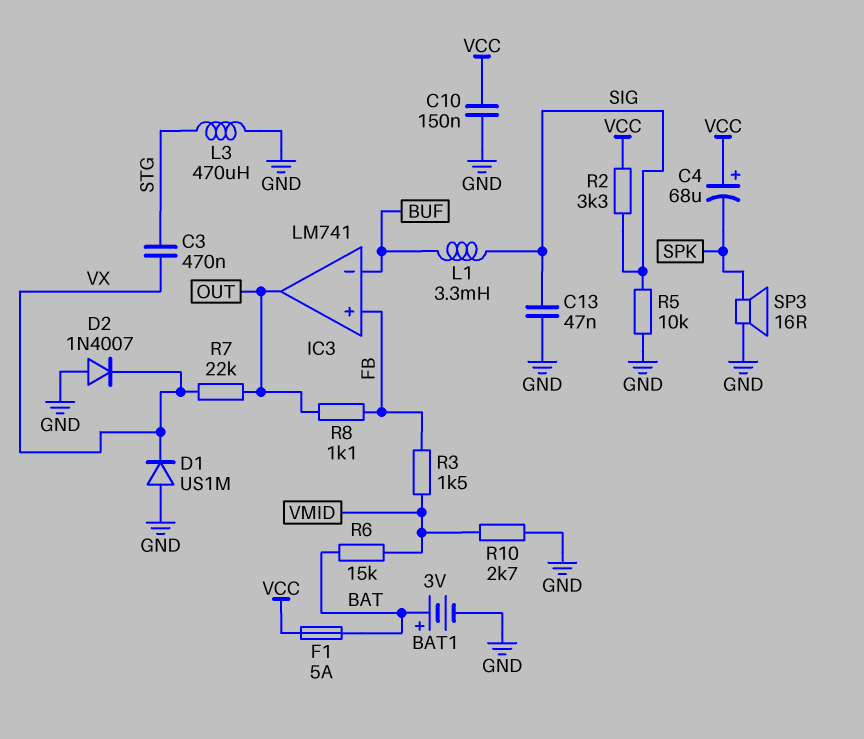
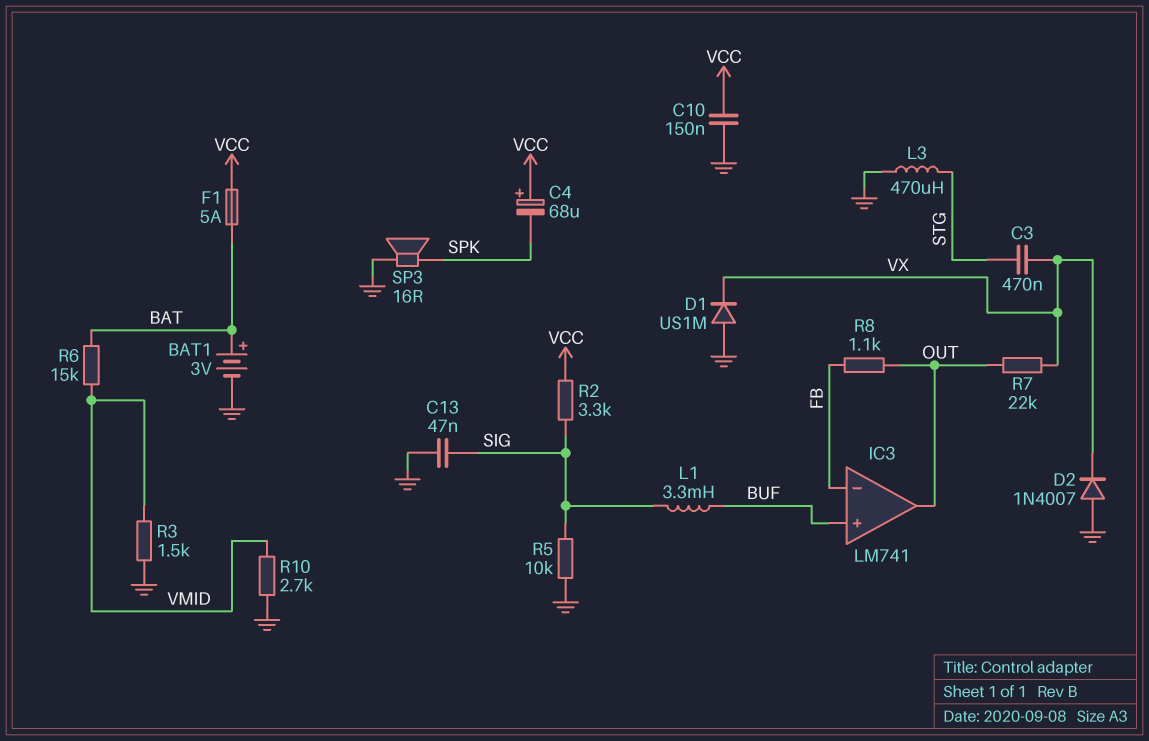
IC3 pin in+: FB -> BUF
IC3 pin in-: BUF -> FB
R3: 1.5k (FB, VMID) -> 1.5k (GND, VMID)

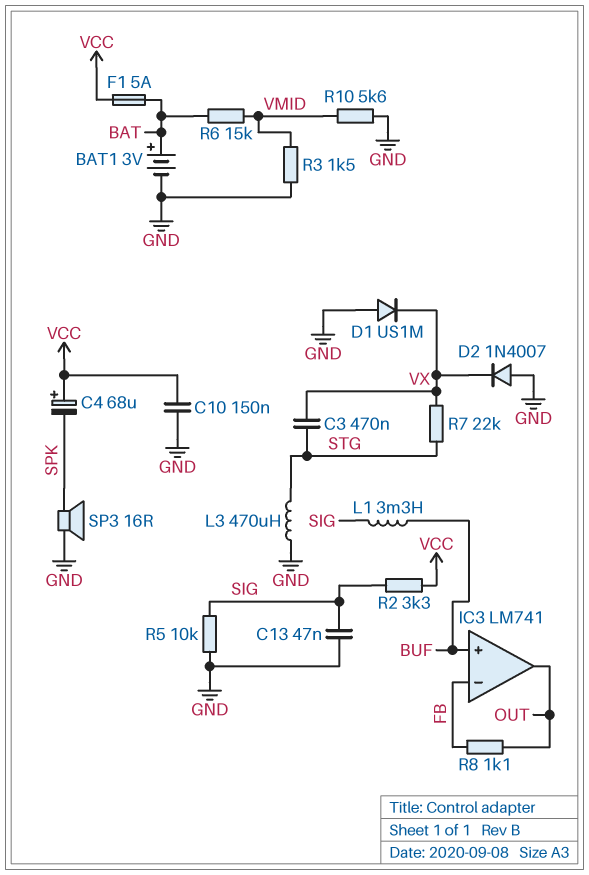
R7: 22k (OUT, VX) -> 22k (STG, VX)
R10: 2.7k (GND, VMID) -> 5.6k (GND, VMID)

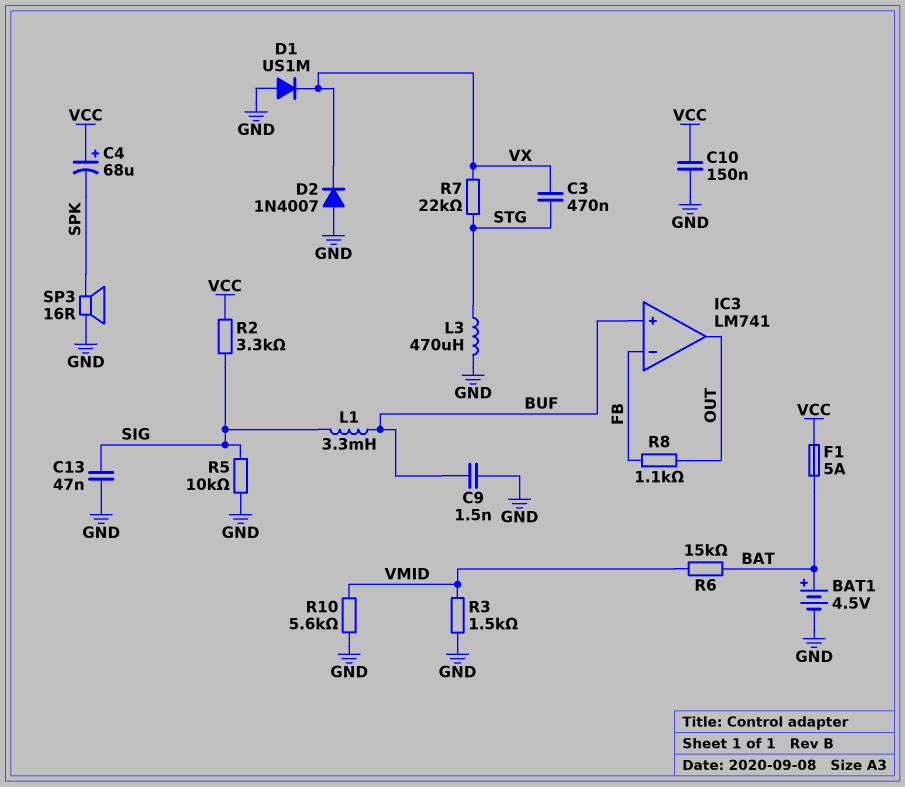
BAT1: 3V (plus BAT, minus GND) -> 4.5V (plus BAT, minus GND)
C9: none -> 1.5nF (BUF, GND)

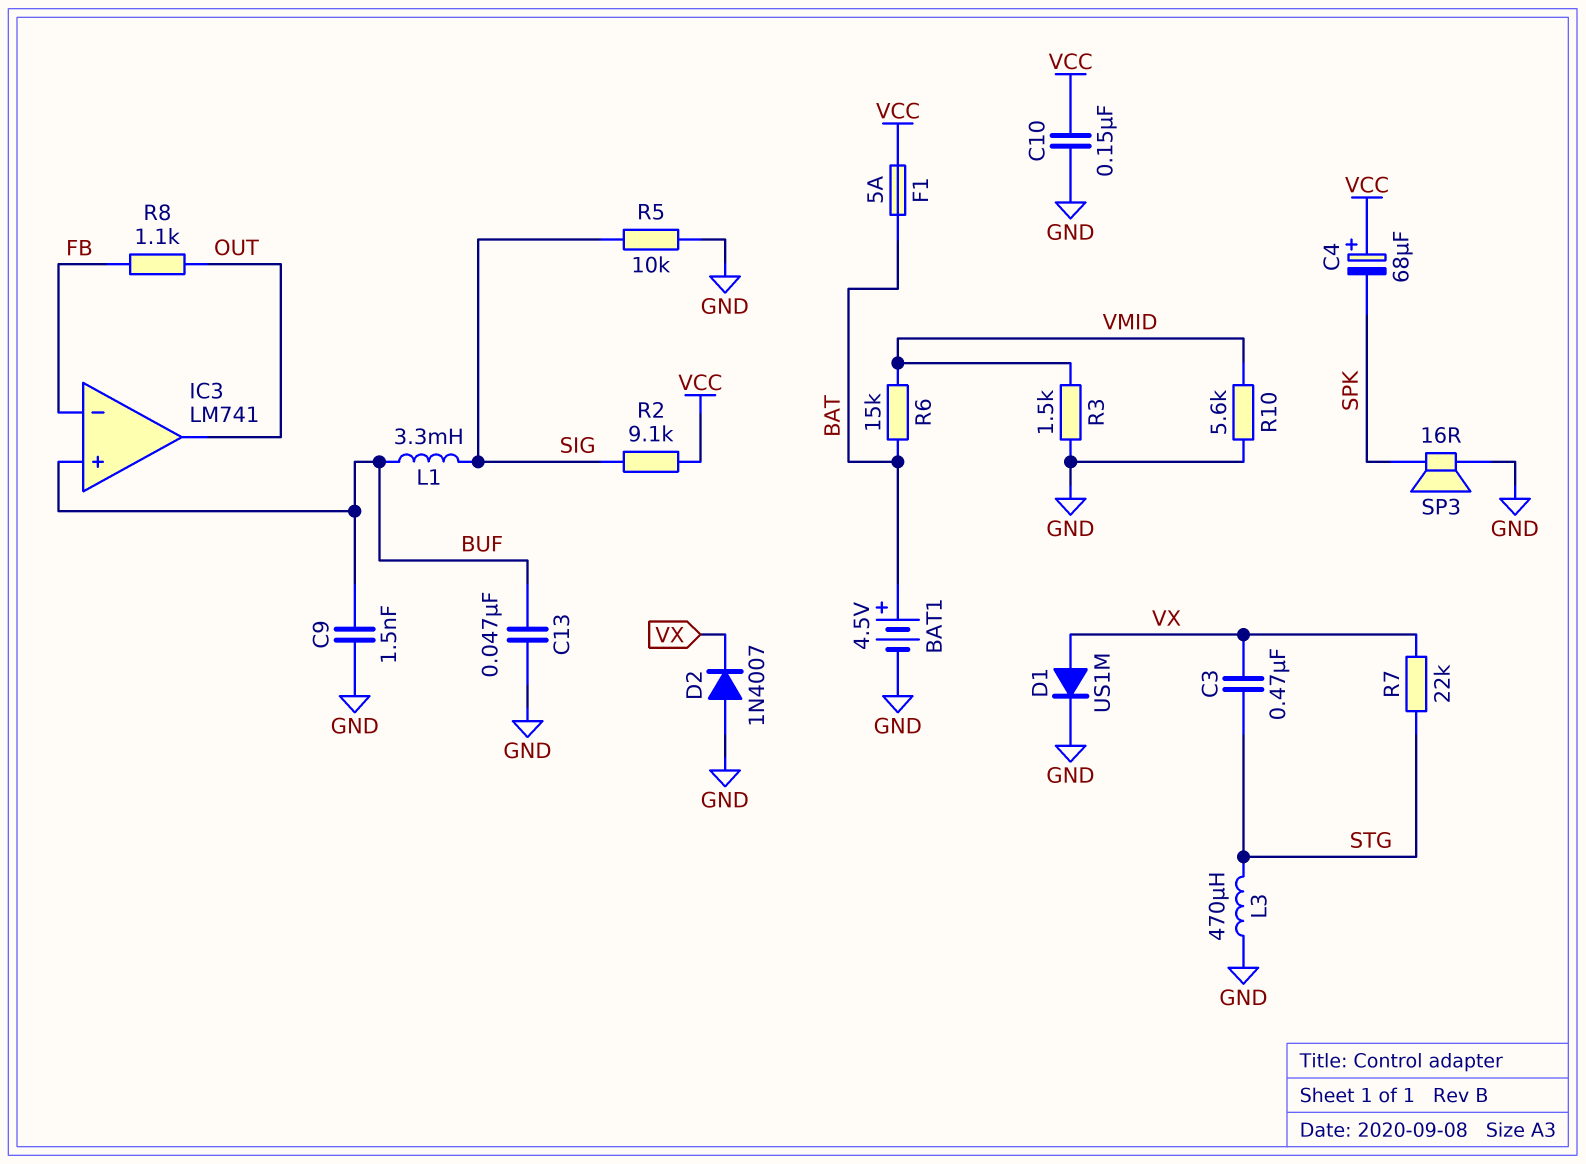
C13: 47nF (GND, SIG) -> 47nF (BUF, GND)
D1: diode US1M (A GND, K VX) -> diode US1M (A VX, K GND)
R2: 3.3k (SIG, VCC) -> 9.1k (SIG, VCC)

